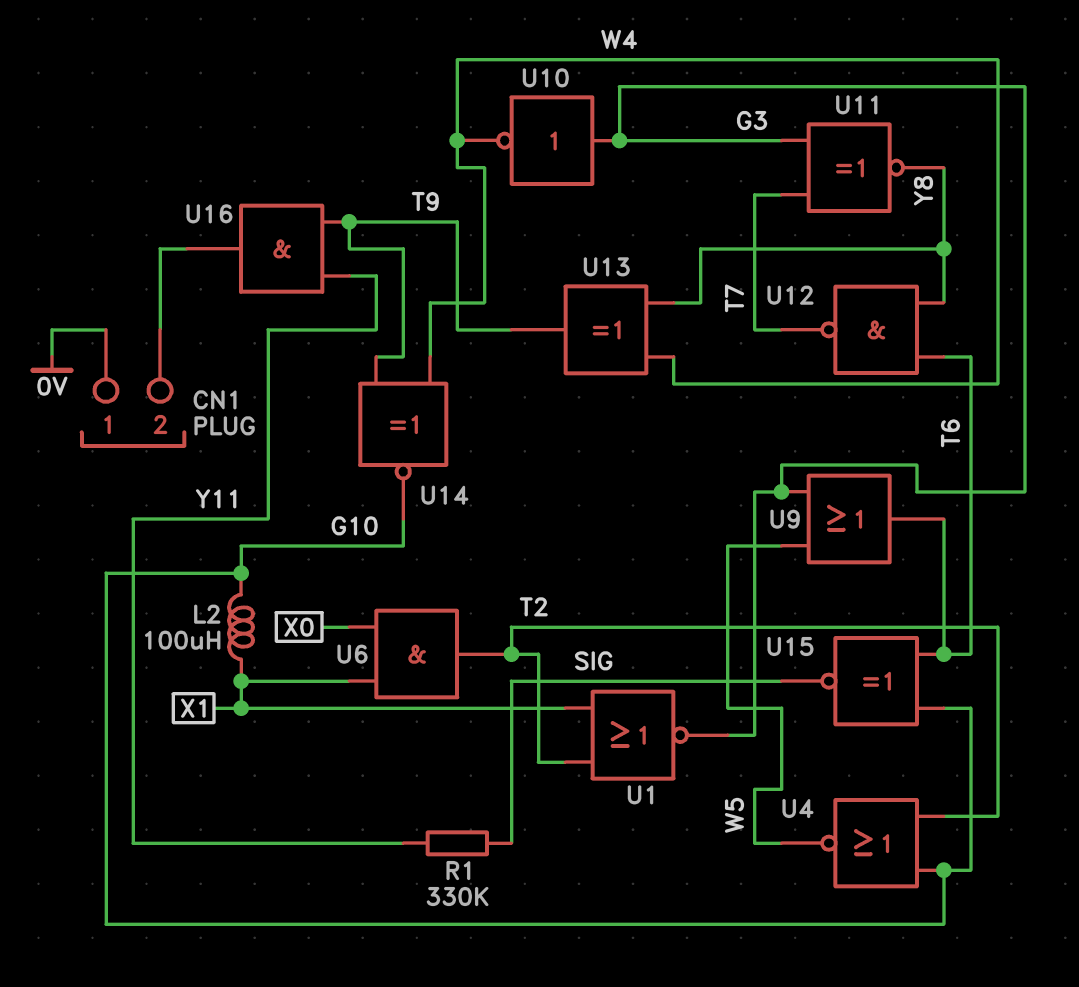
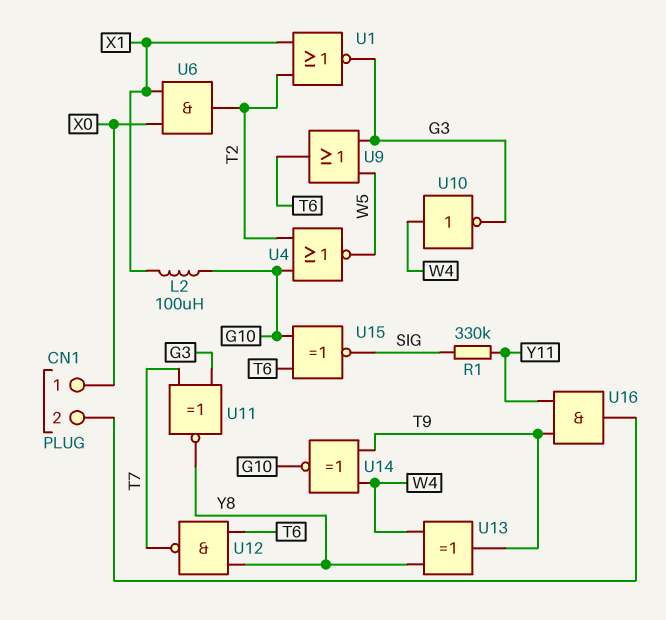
CN1 pin 1: 0V -> X0
U10: NOT (in G3, out W4) -> NOT (in W4, out G3)

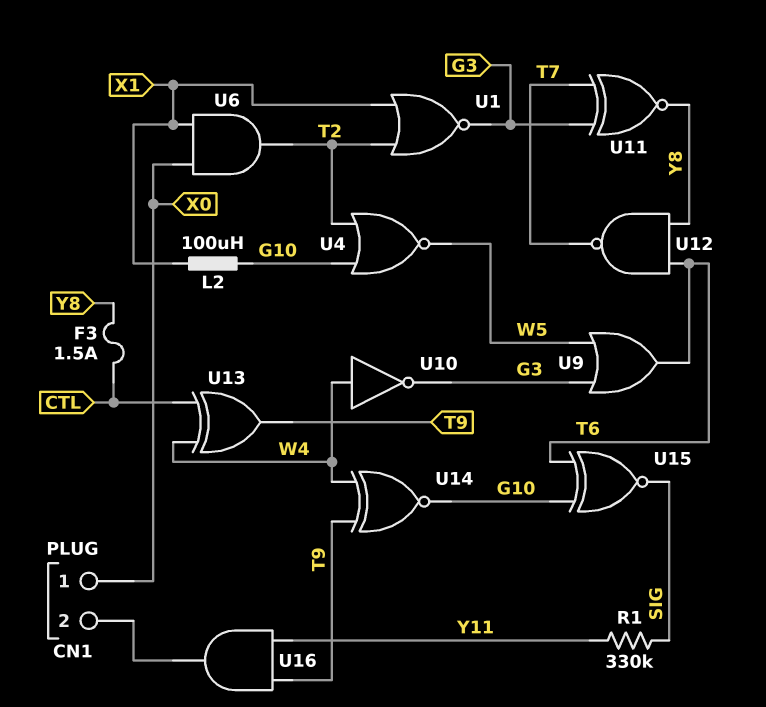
F3: none -> 1.5A (CTL, Y8)
U13: XOR (in W4, in Y8, out T9) -> XOR (in CTL, in W4, out T9)

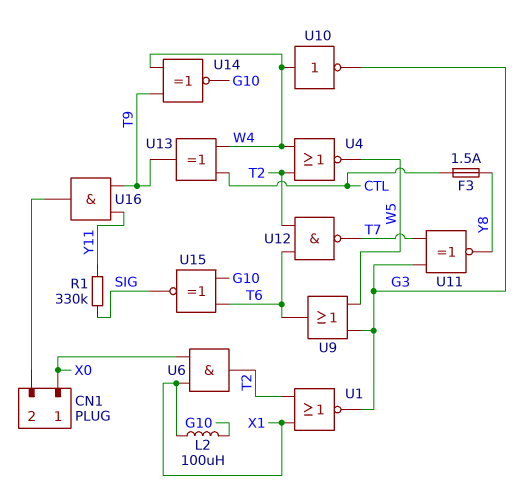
U4: NOR (in G10, in T2, out W5) -> NOR (in T2, in W4, out W5)
U12: NAND (in T6, in Y8, out T7) -> NAND (in T2, in T6, out T7)

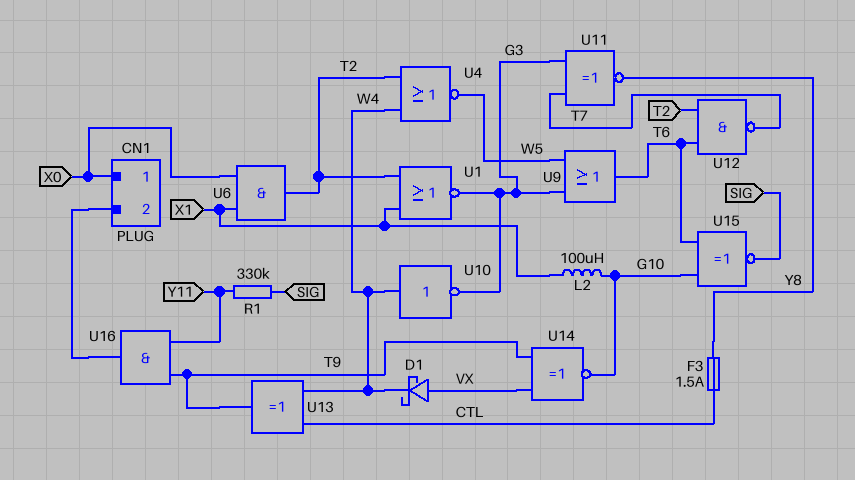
D1: none -> schottky (A VX, K W4)
U14: XNOR (in T9, in W4, out G10) -> XNOR (in T9, in VX, out G10)

